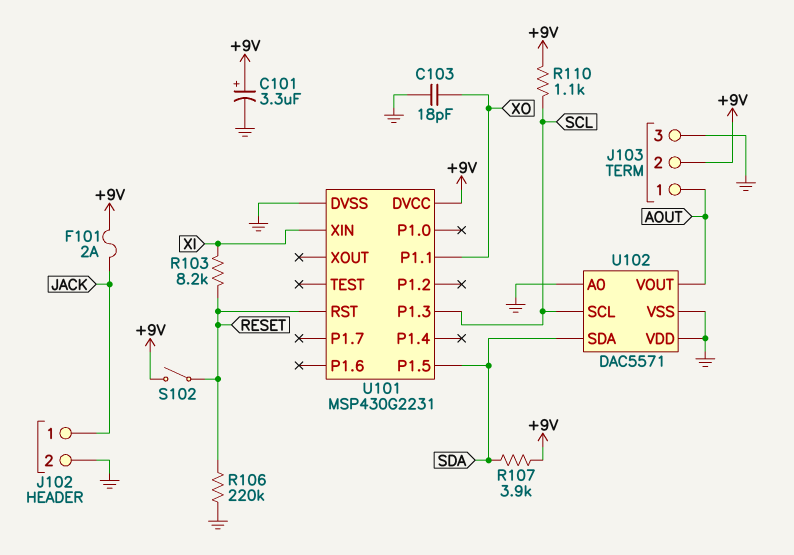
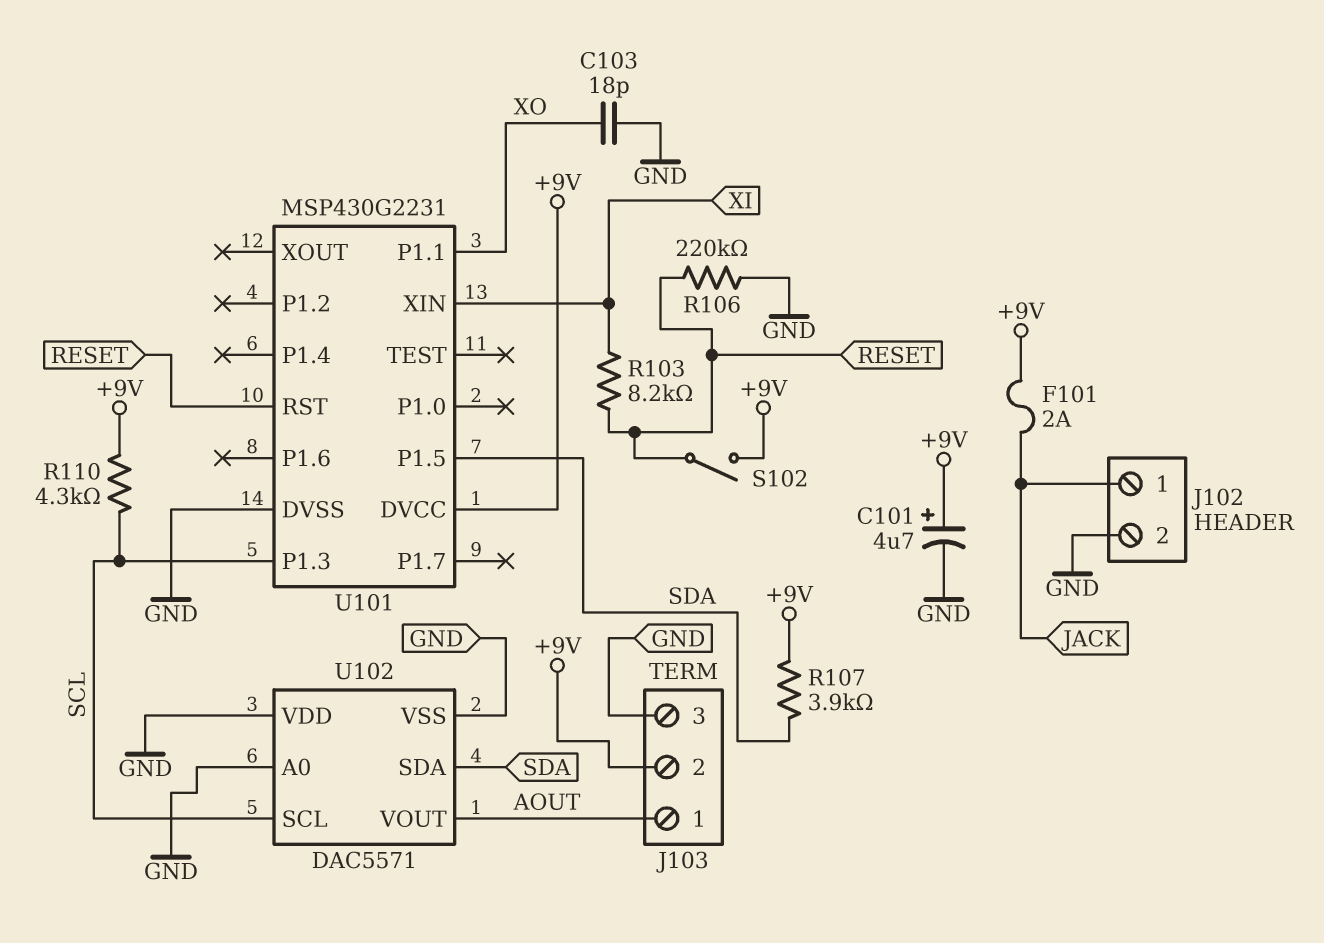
C101: 3.3uF (plus +9V, minus GND) -> 4.7uF (plus +9V, minus GND)
R110: 1.1k (+9V, SCL) -> 4.3k (+9V, SCL)

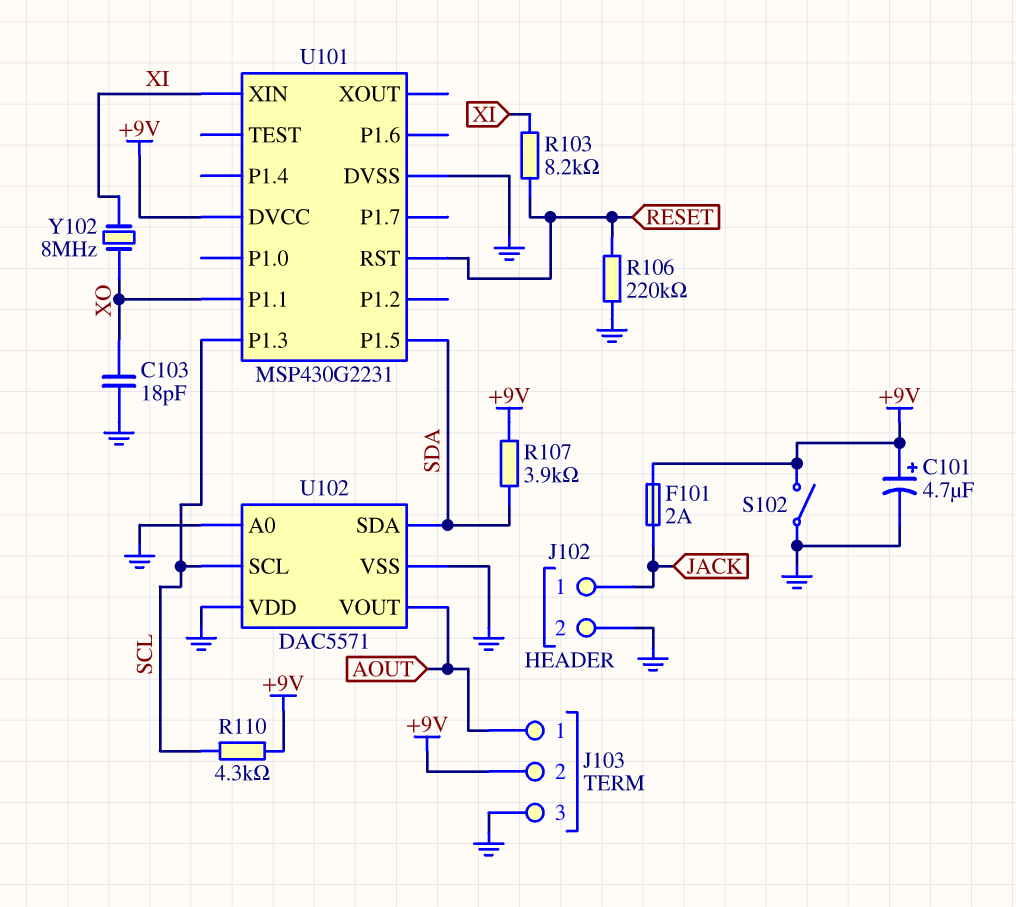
S102: switch (+9V, RESET) -> switch (+9V, GND)
Y102: none -> 8MHz (XI, XO)

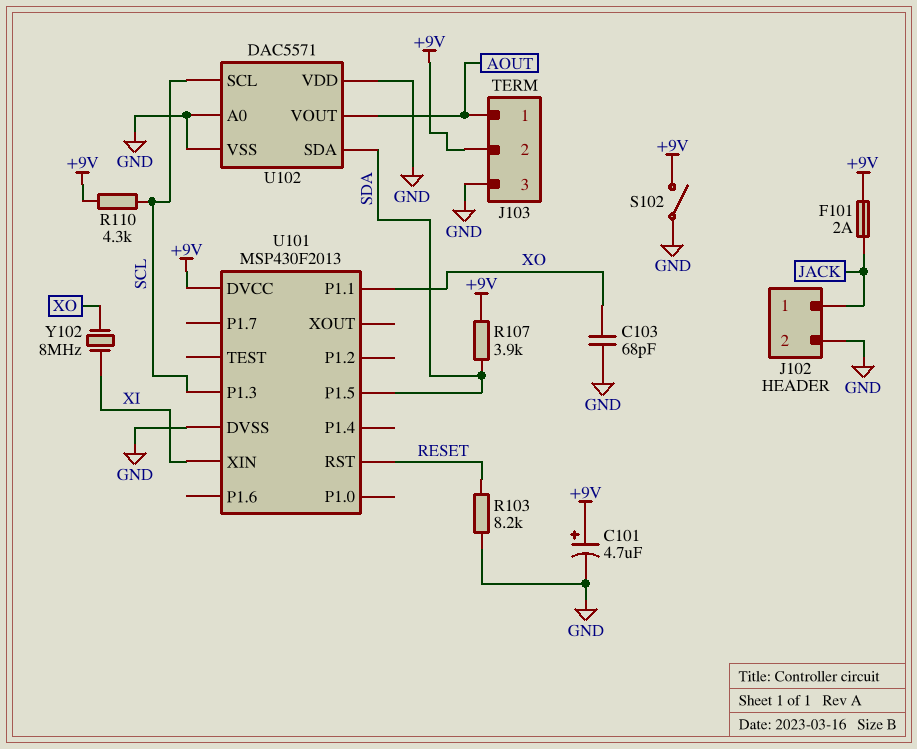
C103: 18pF (GND, XO) -> 68pF (GND, XO)
R103: 8.2k (RESET, XI) -> 8.2k (GND, RESET)
R106: 220k (GND, RESET) -> none
U101: MSP430G2231 -> MSP430F2013

